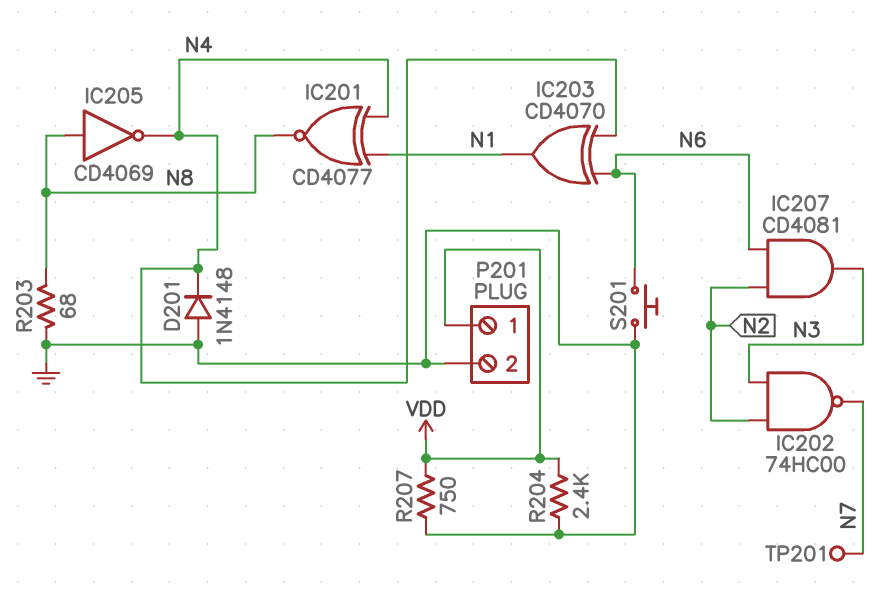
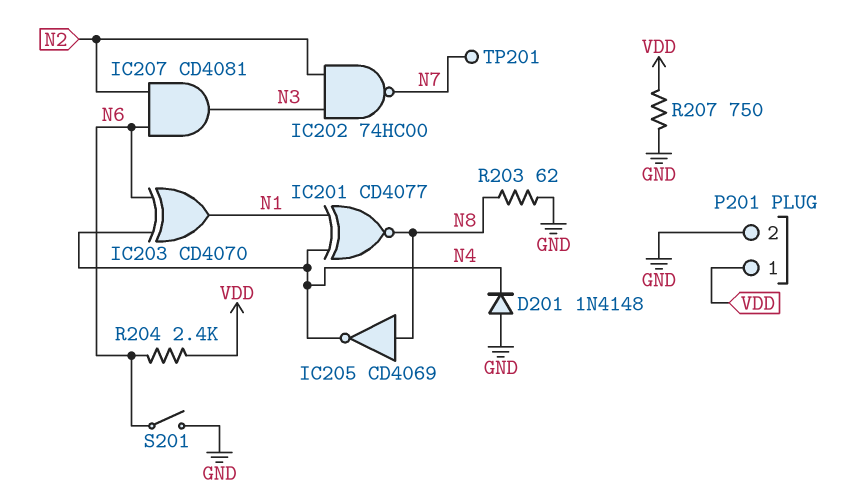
R203: 68 (GND, N8) -> 62 (GND, N8)
R204: 2.4k (GND, VDD) -> 2.4k (N6, VDD)
S201: button (GND, N6) -> switch (GND, N6)

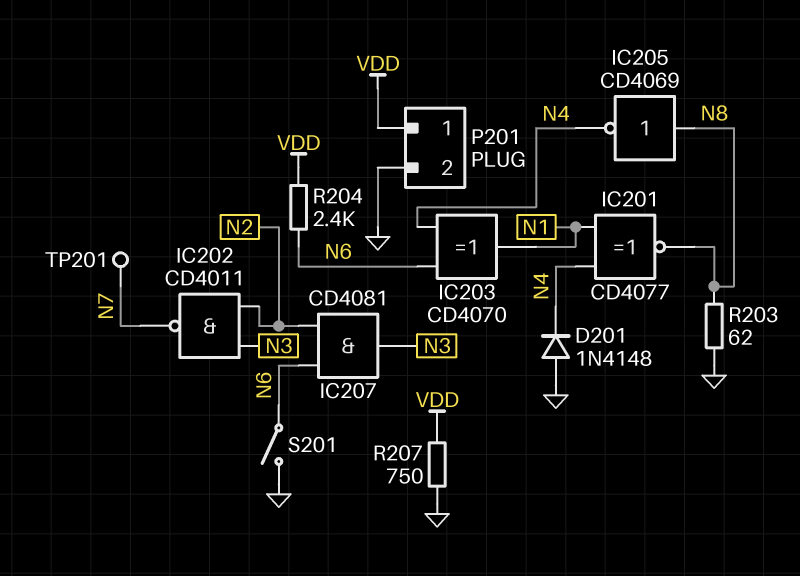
IC202: NAND 74HC00 (in N2, in N3, out N7) -> NAND CD4011 (in N2, in N3, out N7)

